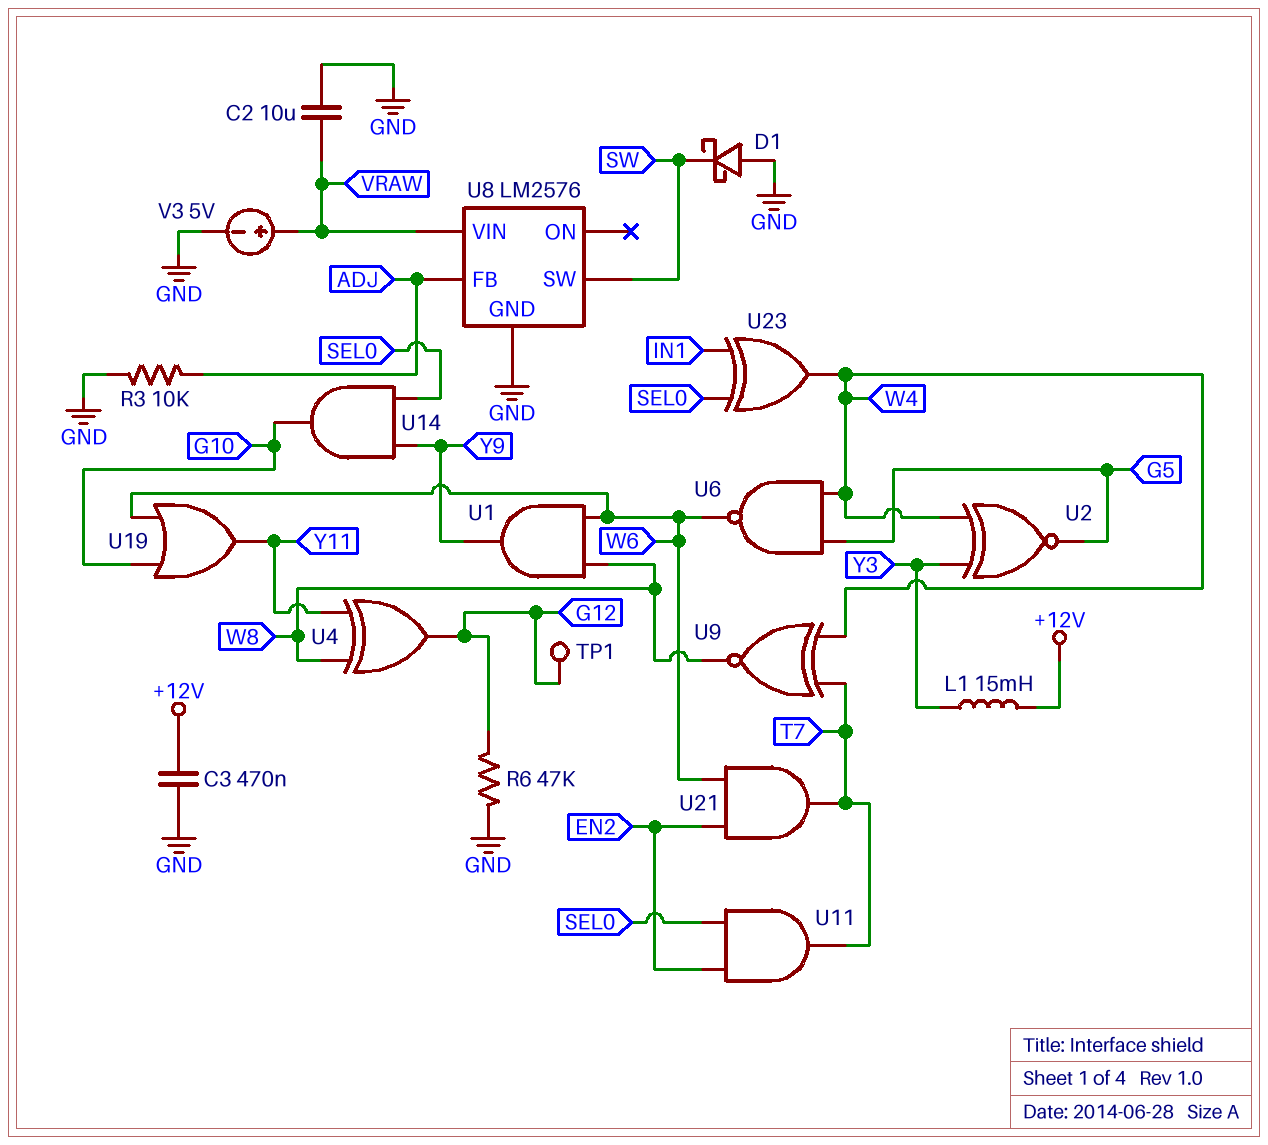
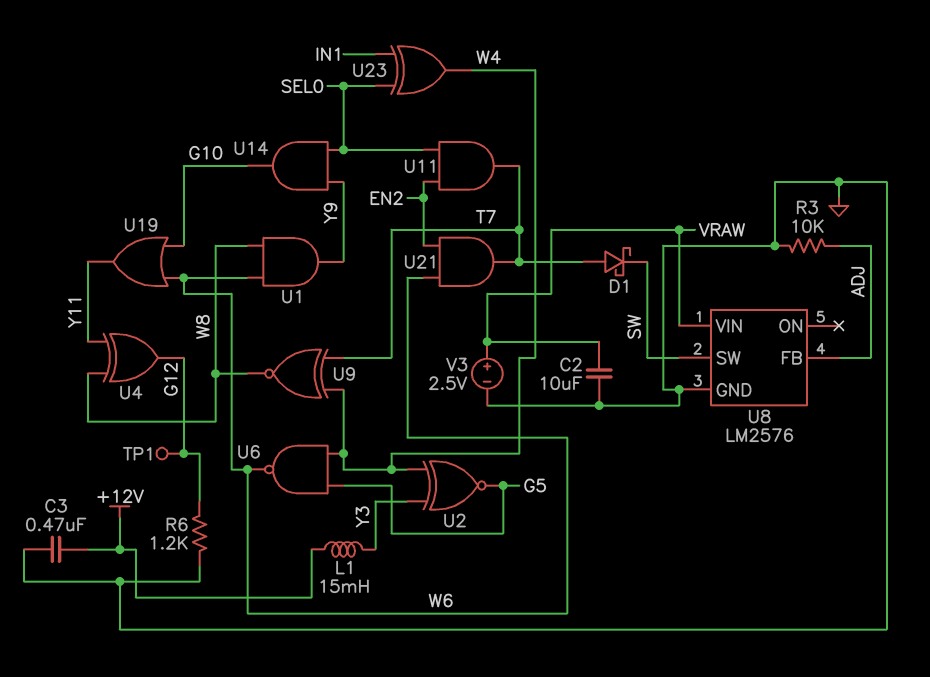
D1: schottky (A GND, K SW) -> schottky (A T7, K SW)
R6: 47k (G12, GND) -> 1.2k (G12, GND)
V3: 5V (plus VRAW, minus GND) -> 2.5V (plus VRAW, minus GND)

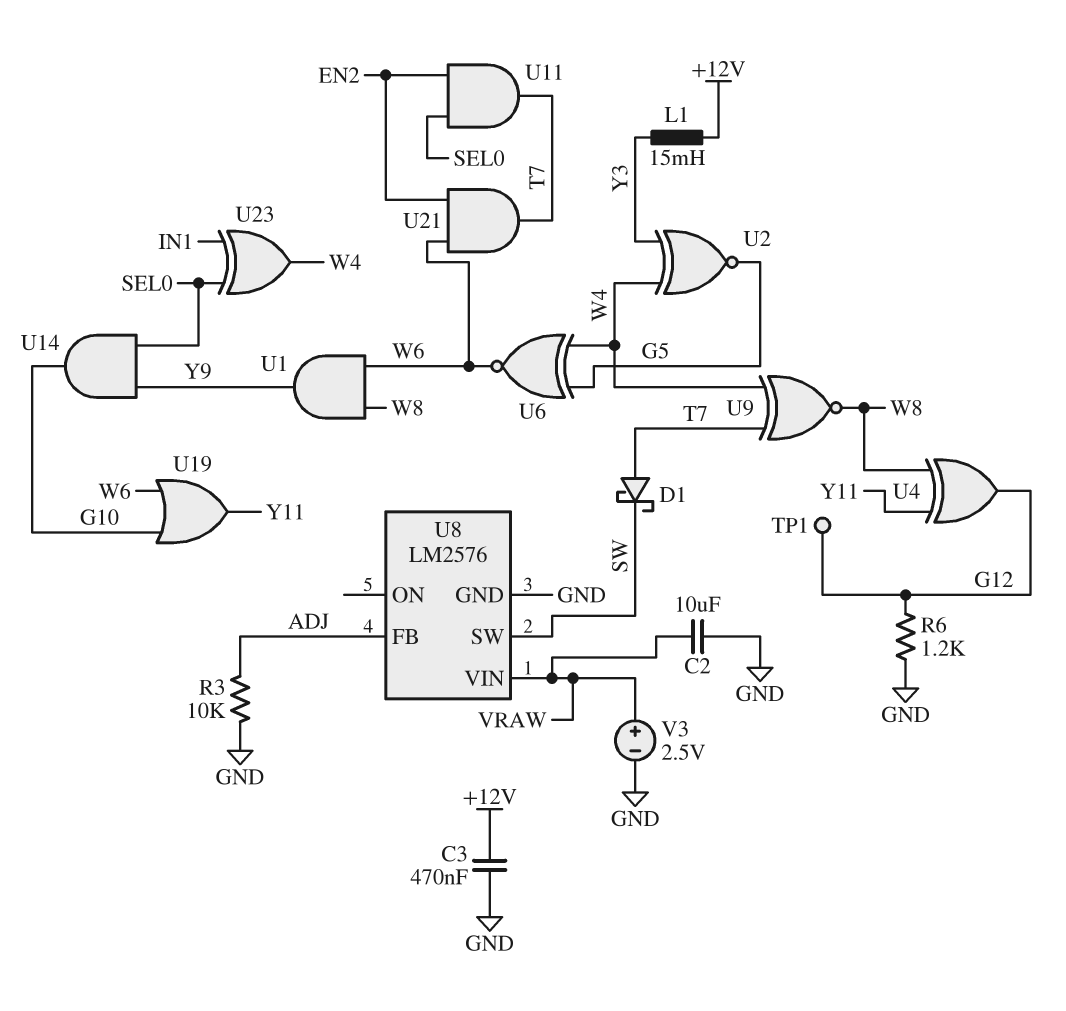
U6: NAND (in G5, in W4, out W6) -> XNOR (in G5, in W4, out W6)

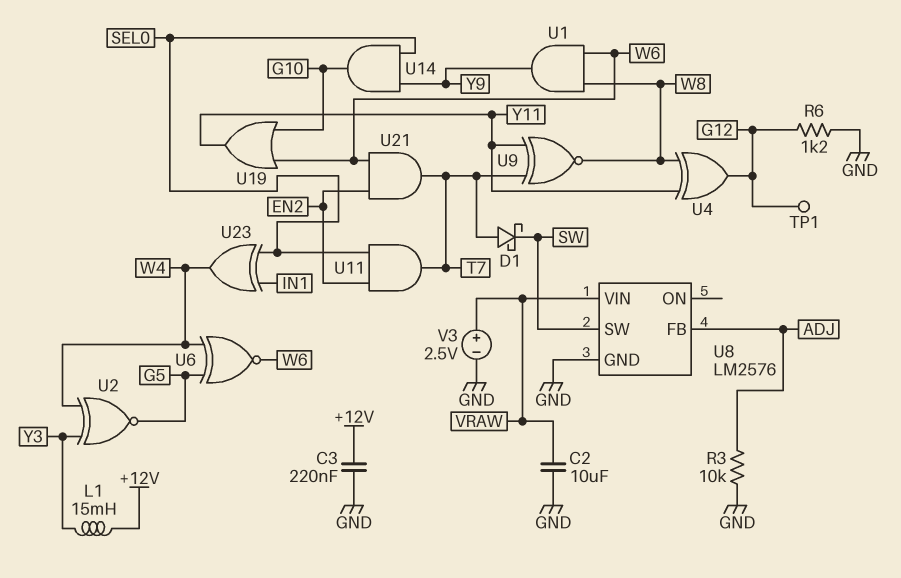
C3: 470nF (+12V, GND) -> 220nF (+12V, GND)
U9: XNOR (in T7, in W4, out W8) -> XNOR (in T7, in Y11, out W8)

